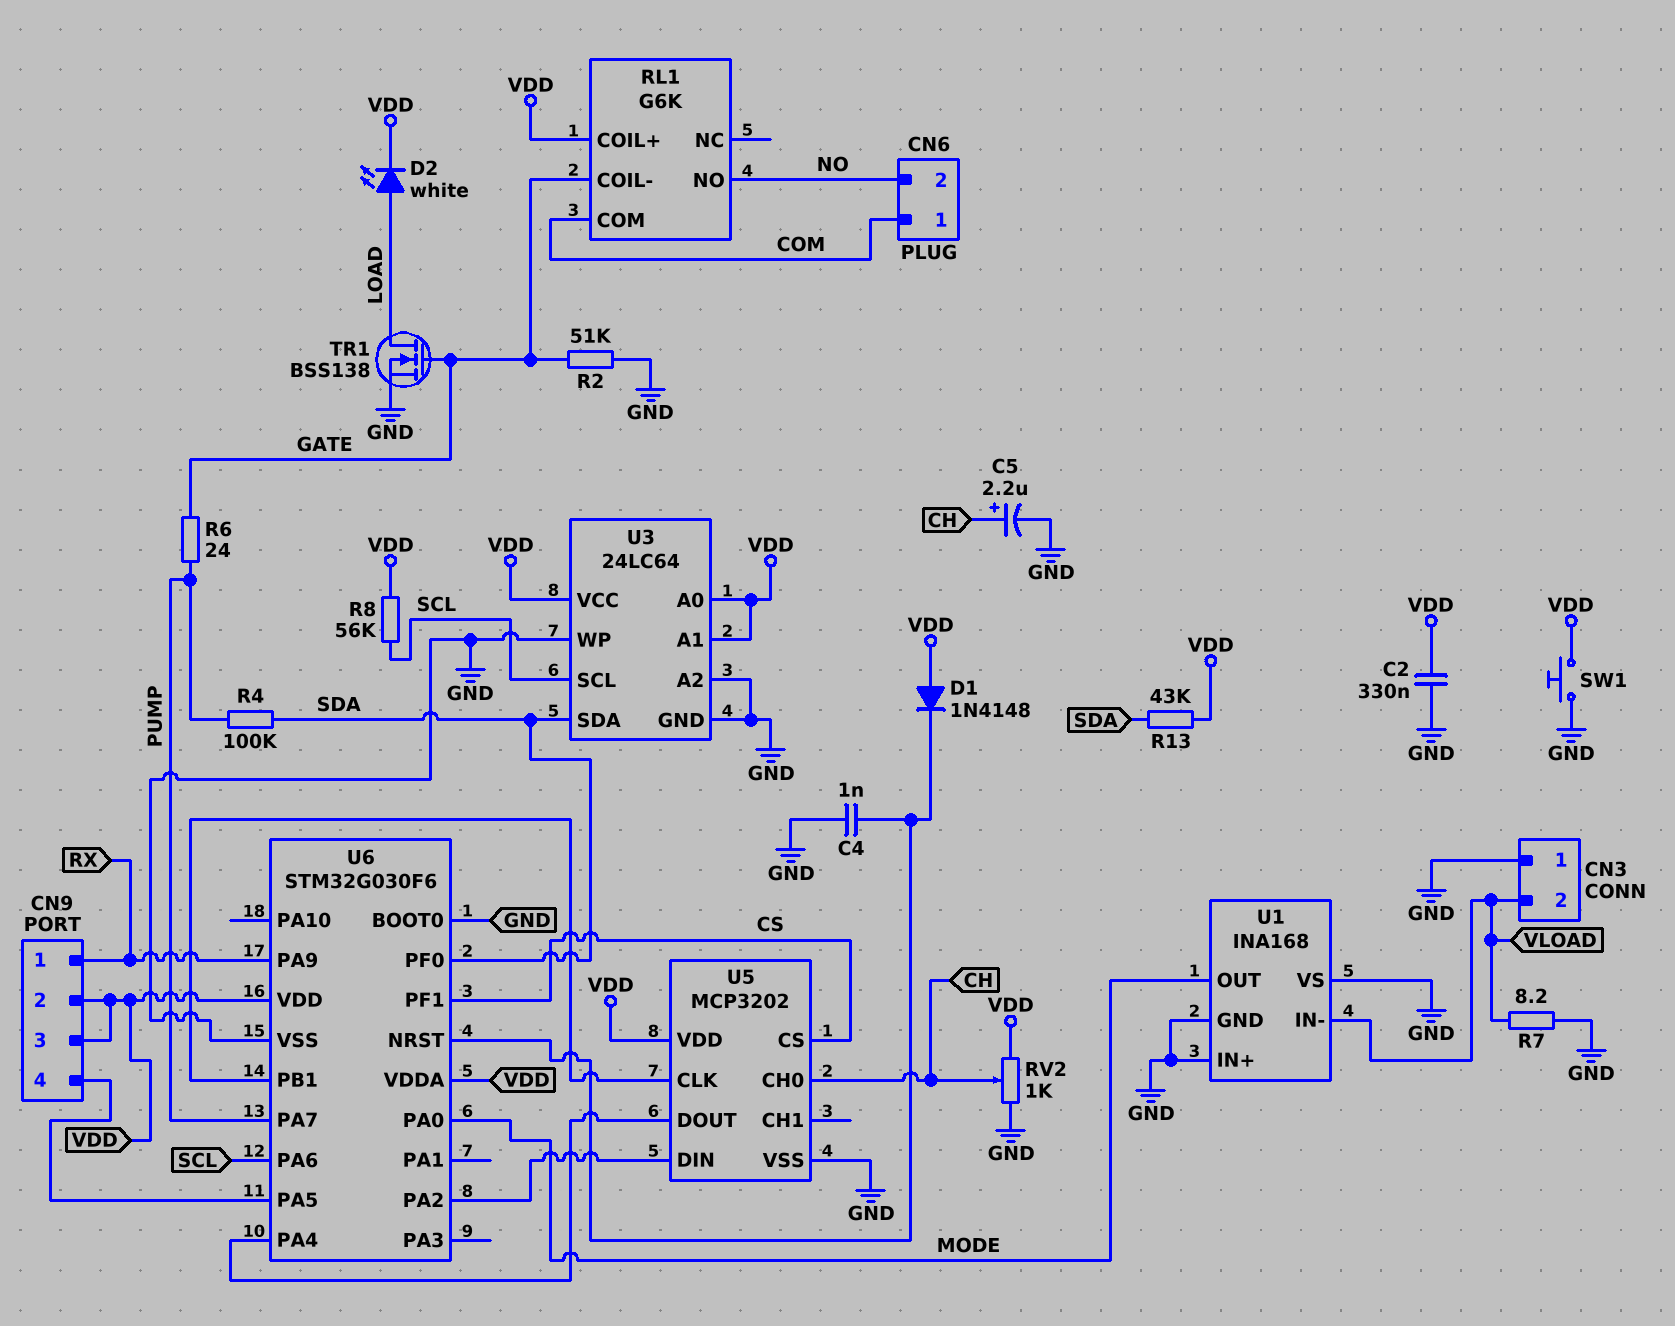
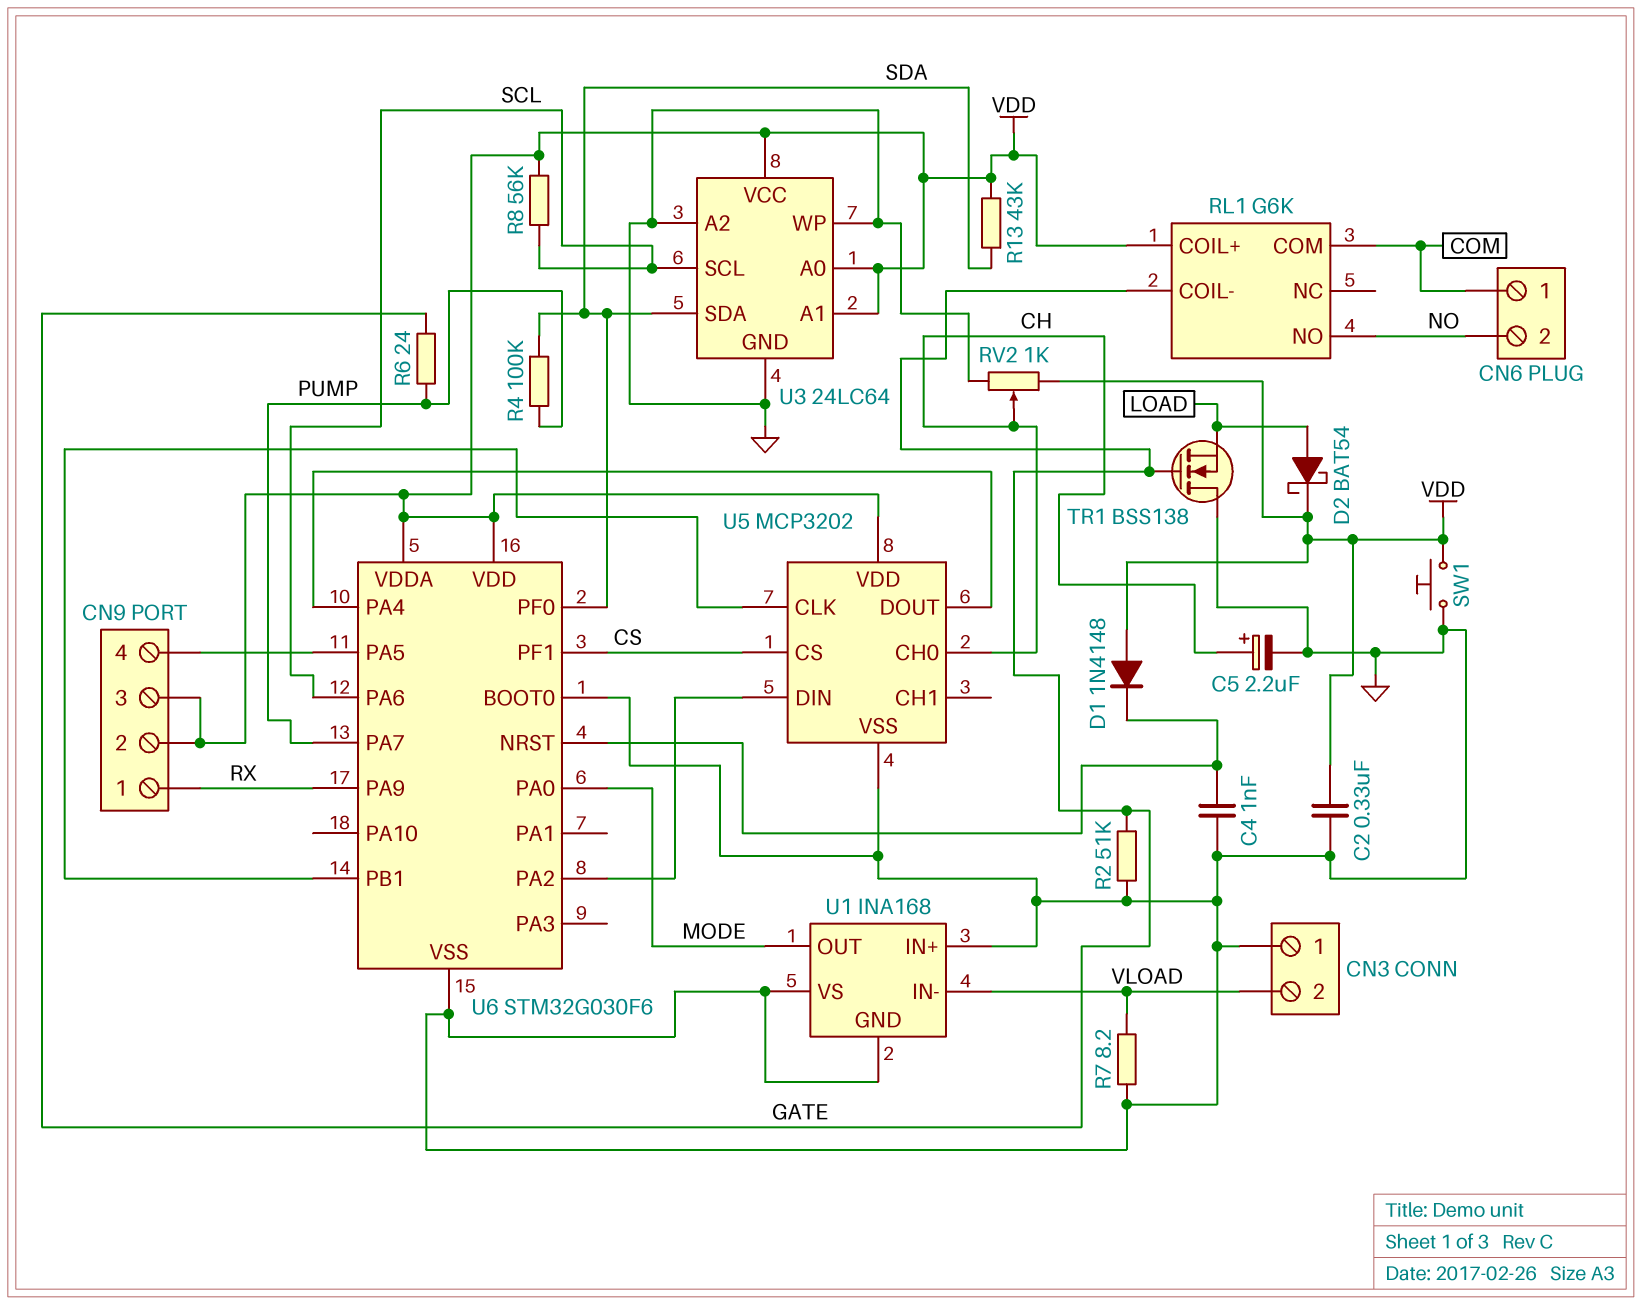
D2: LED white (A LOAD, K VDD) -> schottky BAT54 (A LOAD, K VDD)
TR1: NMOS BSS138 (G GATE, D LOAD, S GND) -> NMOS BSS138 (G GATE, D GND, S LOAD)

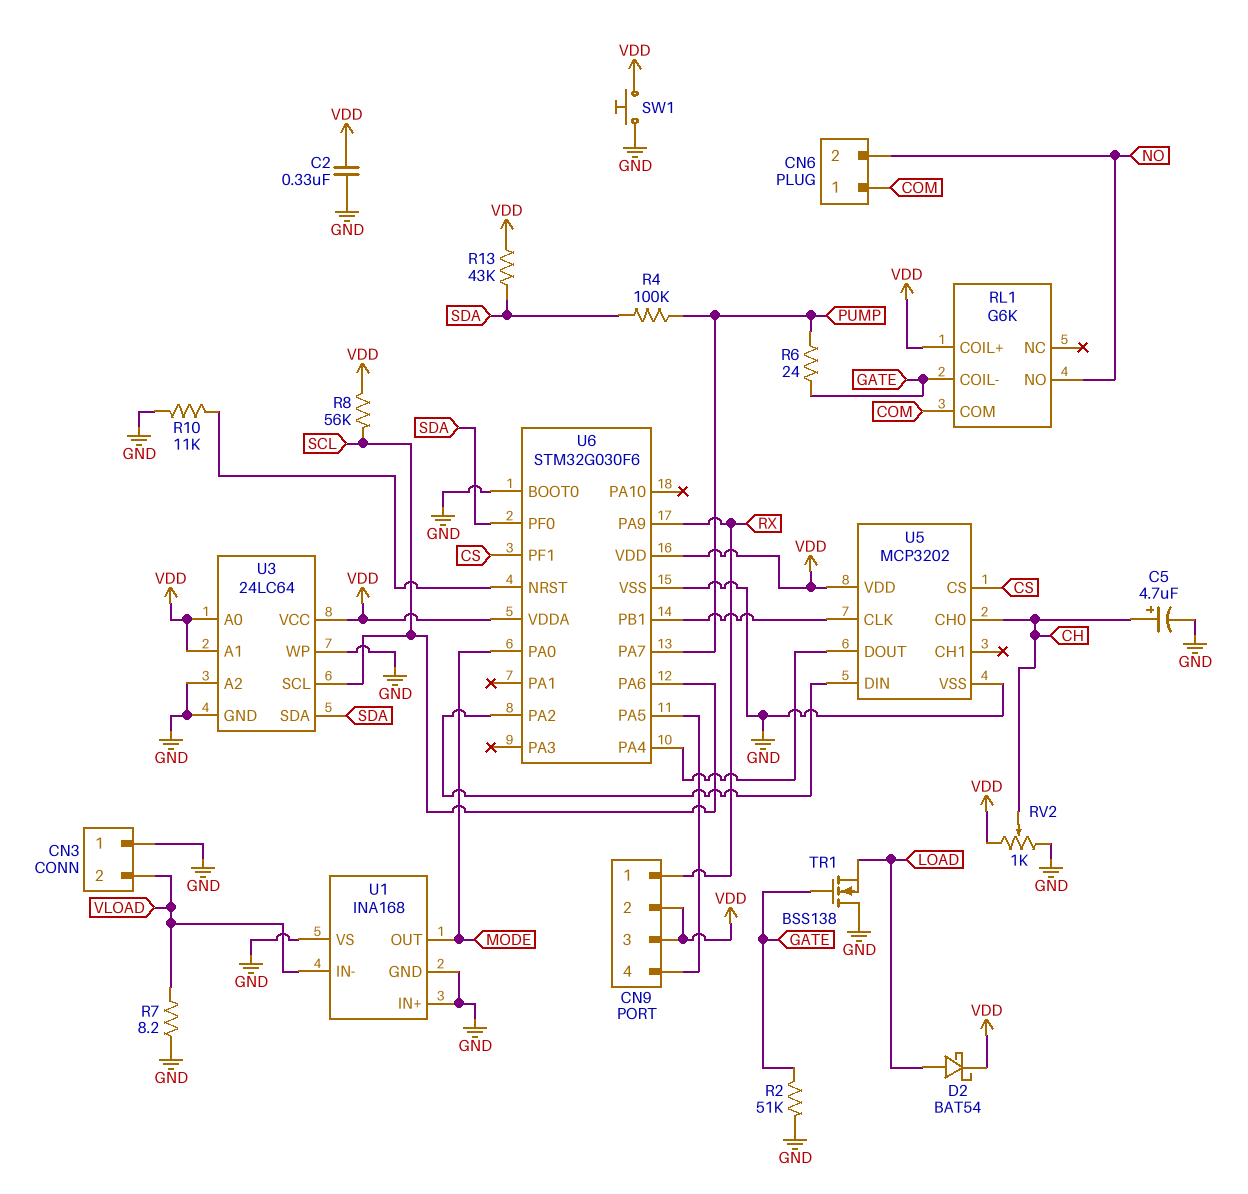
C4: 1nF (GND, U6/NRST) -> none
C5: 2.2uF (plus CH, minus GND) -> 4.7uF (plus CH, minus GND)
D1: diode 1N4148 (A VDD, K U6/NRST) -> none
R10: none -> 11k (GND, U6/NRST)

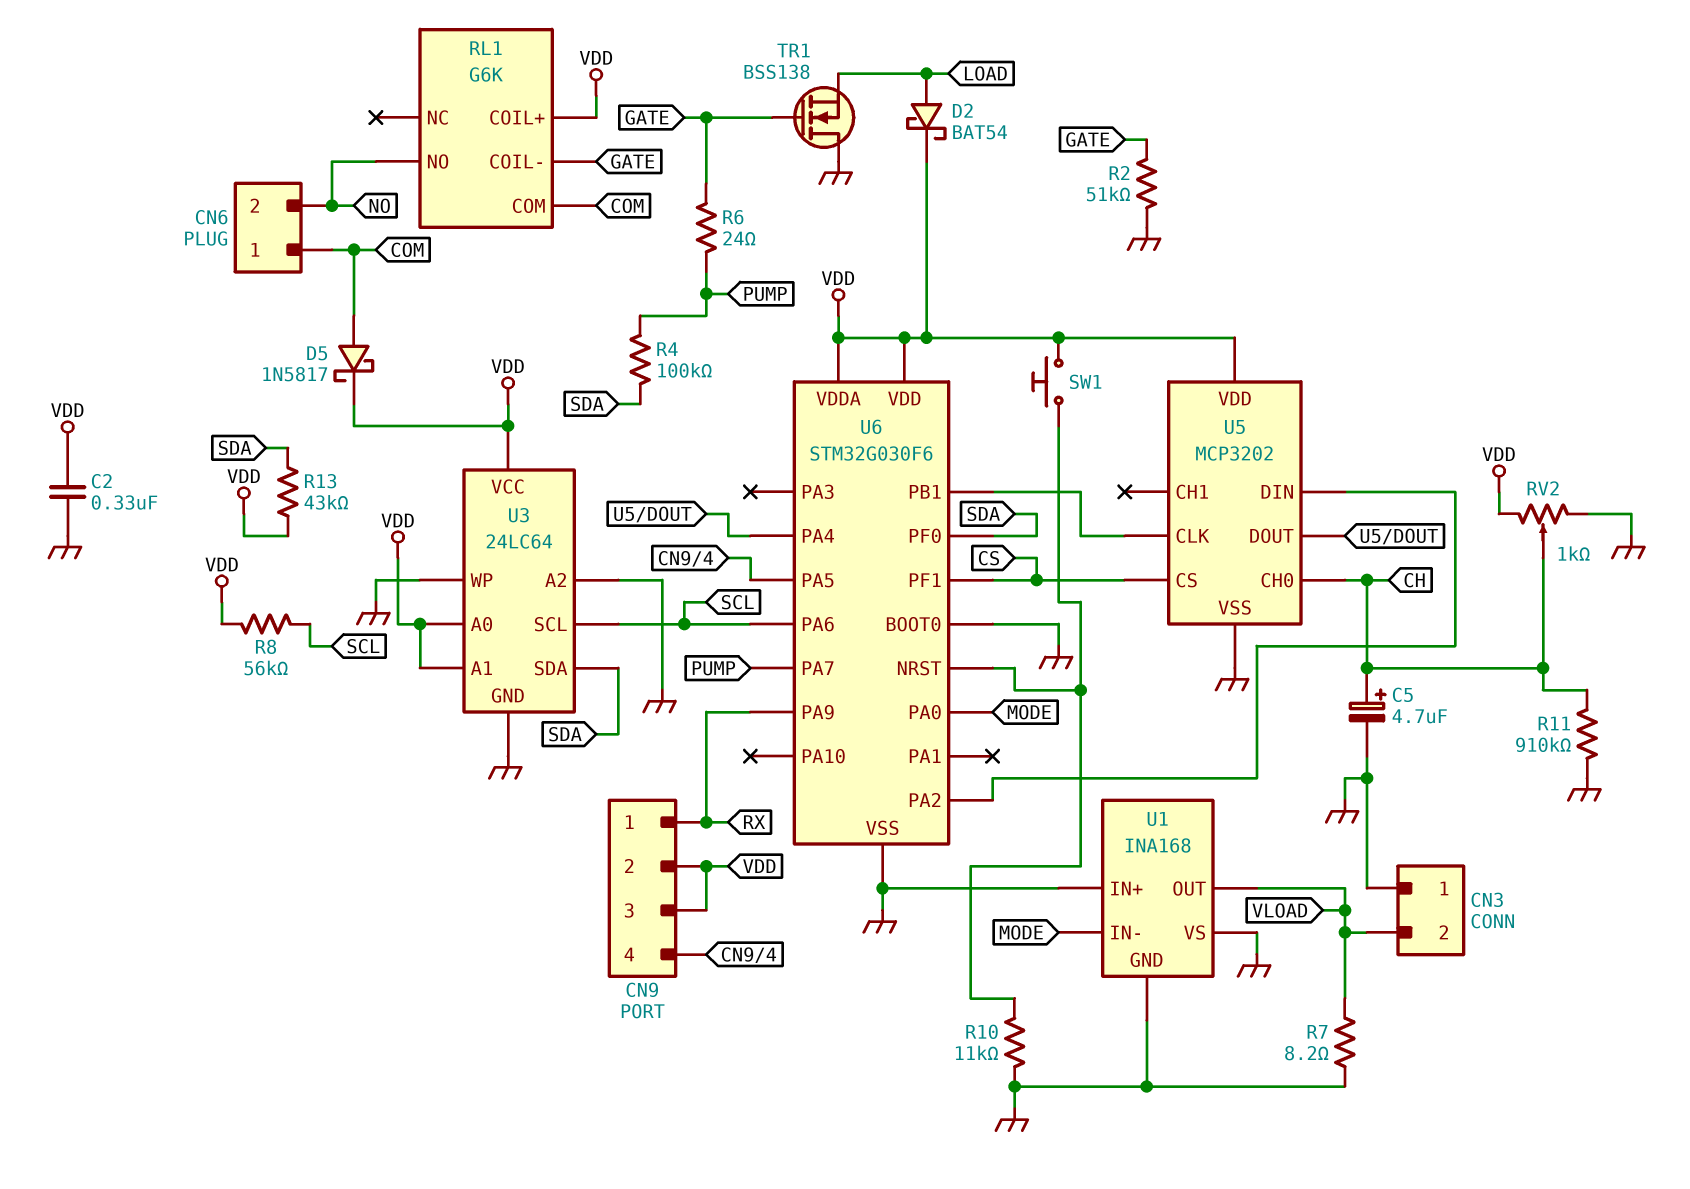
D5: none -> schottky 1N5817 (A COM, K VDD)
R11: none -> 910k (CH, GND)
SW1: button (GND, VDD) -> button (U6/NRST, VDD)
U1 pin IN-: VLOAD -> MODE
U1 pin OUT: MODE -> VLOAD

